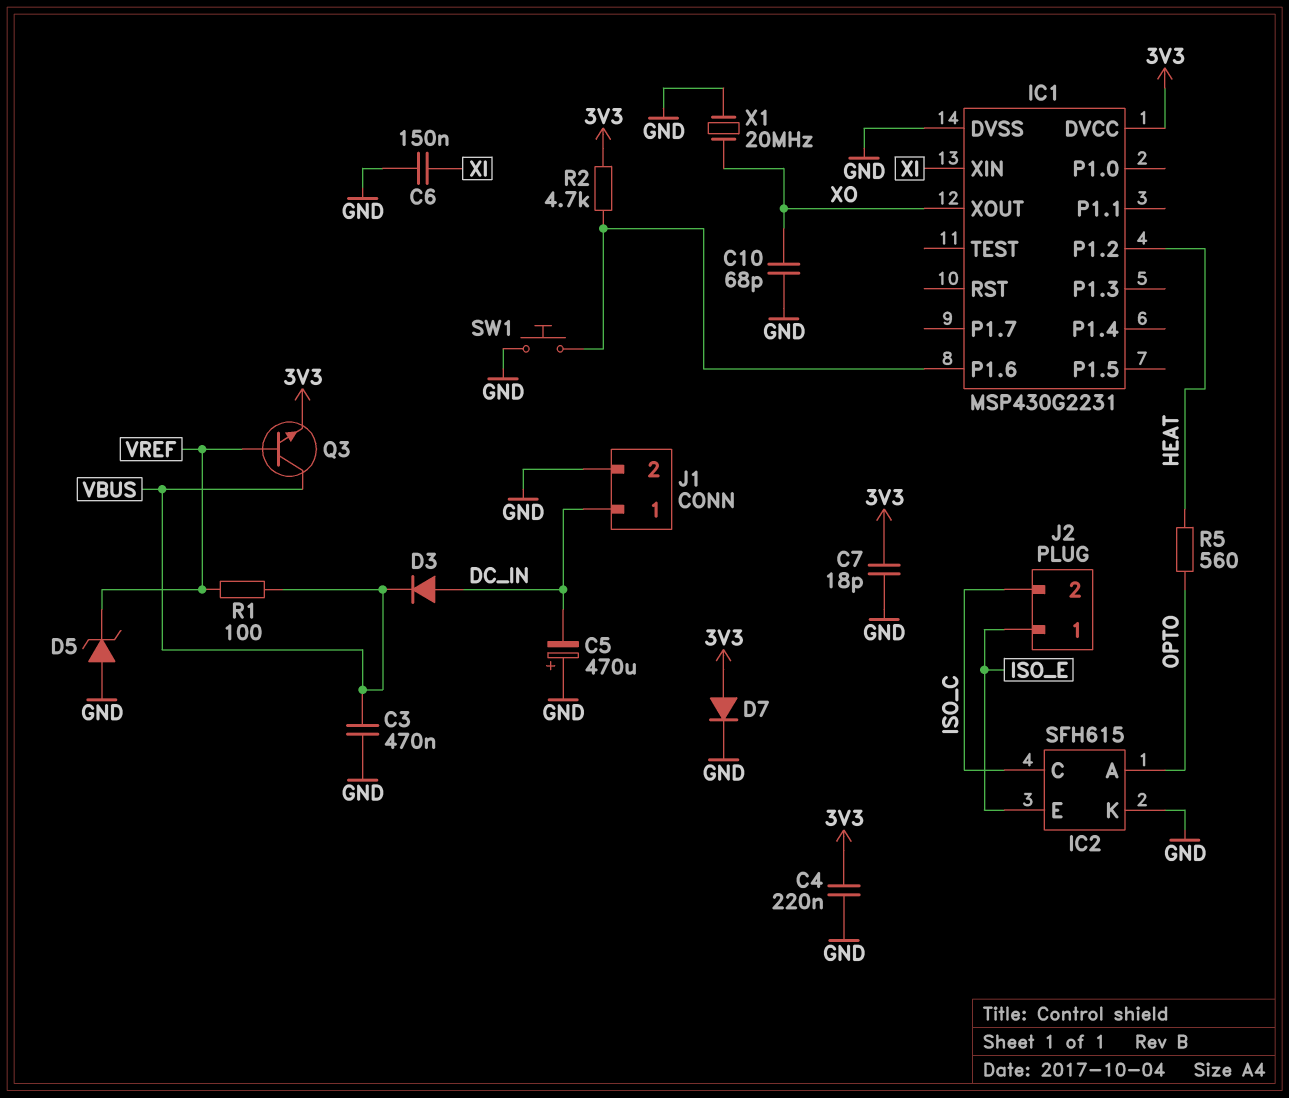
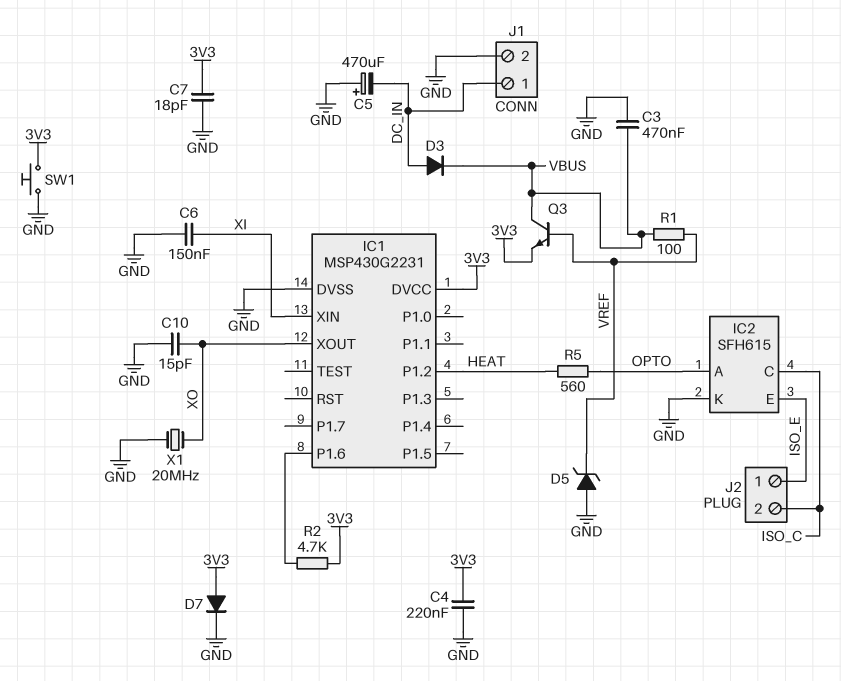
C10: 68pF (GND, XO) -> 15pF (GND, XO)
SW1: button (GND, IC1/P1.6) -> button (3V3, GND)

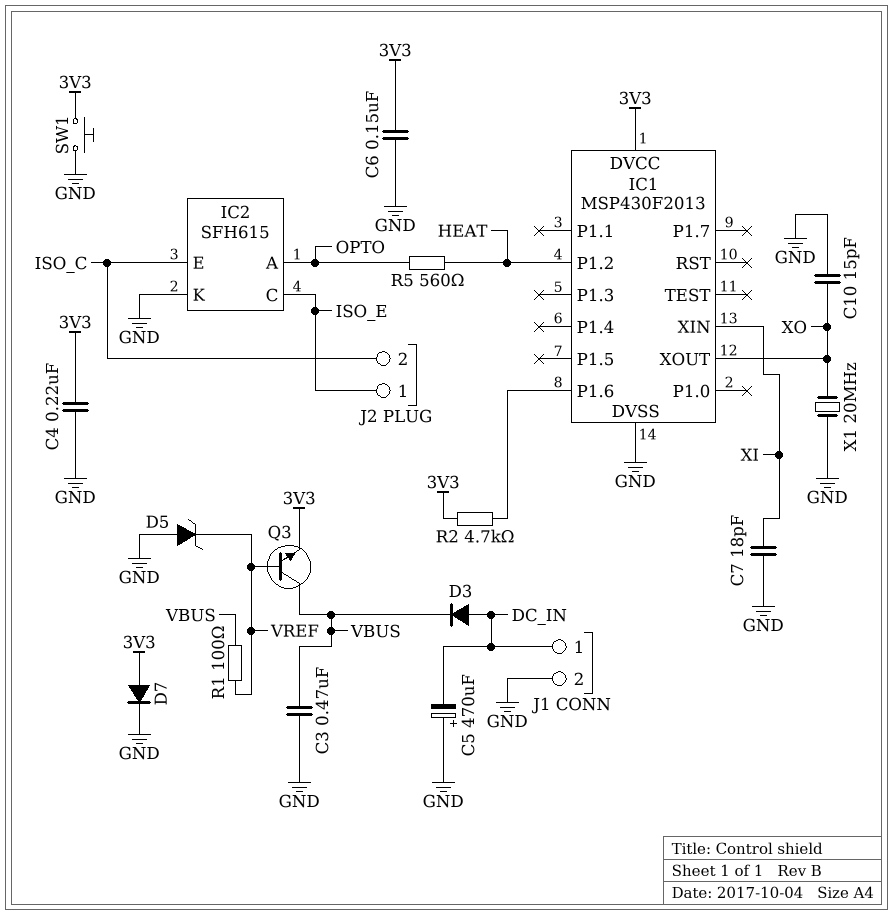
C6: 150nF (GND, XI) -> 150nF (3V3, GND)
C7: 18pF (3V3, GND) -> 18pF (GND, XI)
IC1: MSP430G2231 -> MSP430F2013
IC2 pin C: ISO_C -> ISO_E
IC2 pin E: ISO_E -> ISO_C

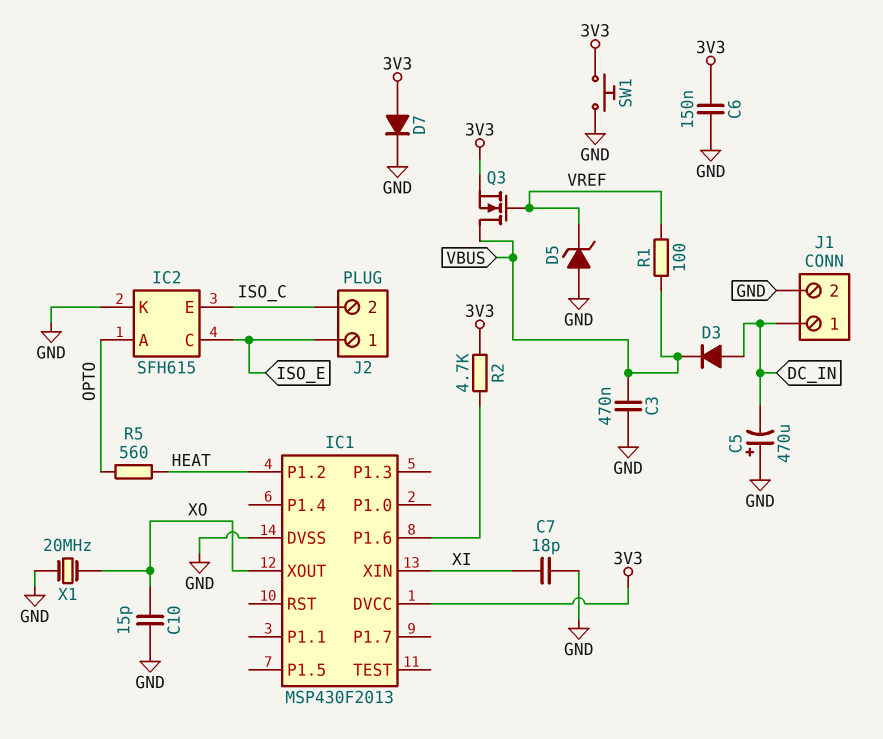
C4: 220nF (3V3, GND) -> none
Q3: NPN (B VREF, C VBUS, E 3V3) -> NMOS (G VREF, D VBUS, S 3V3)

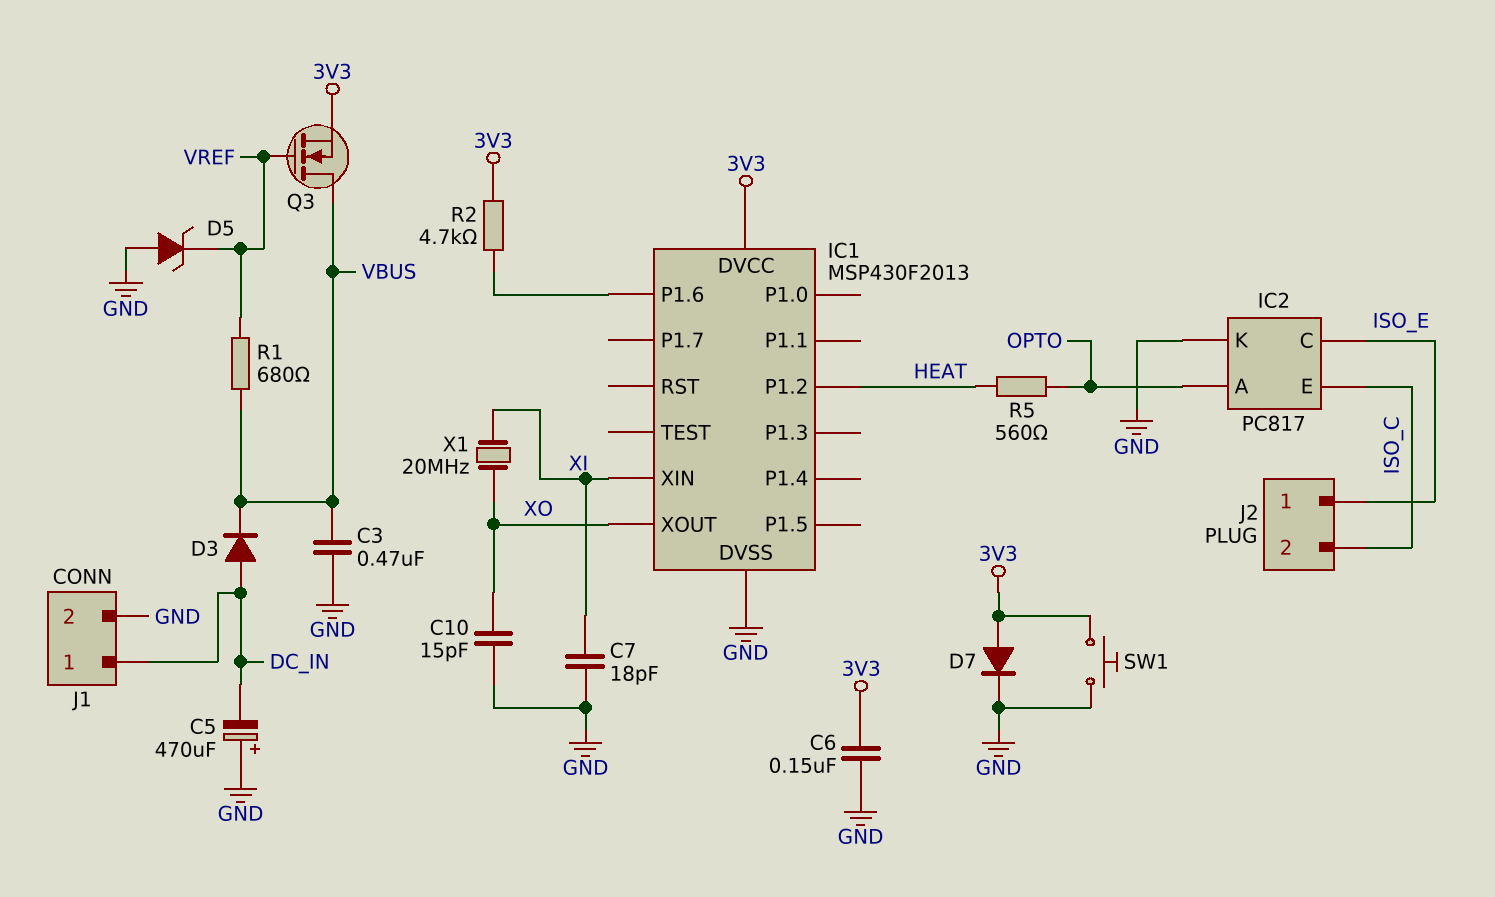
IC2: SFH615 -> PC817
R1: 100 (VBUS, VREF) -> 680 (VBUS, VREF)
X1: 20MHz (GND, XO) -> 20MHz (XI, XO)

